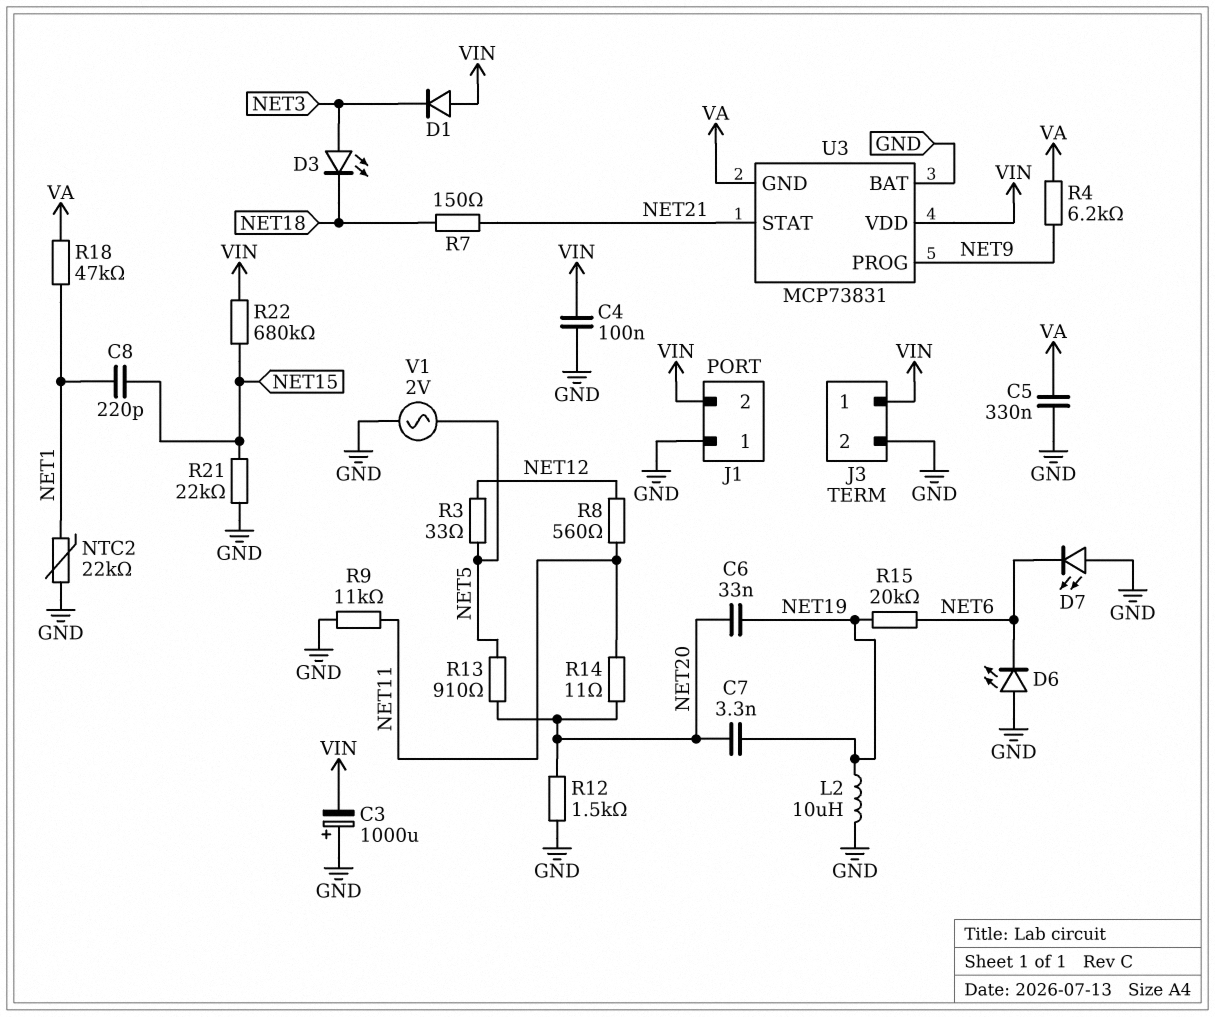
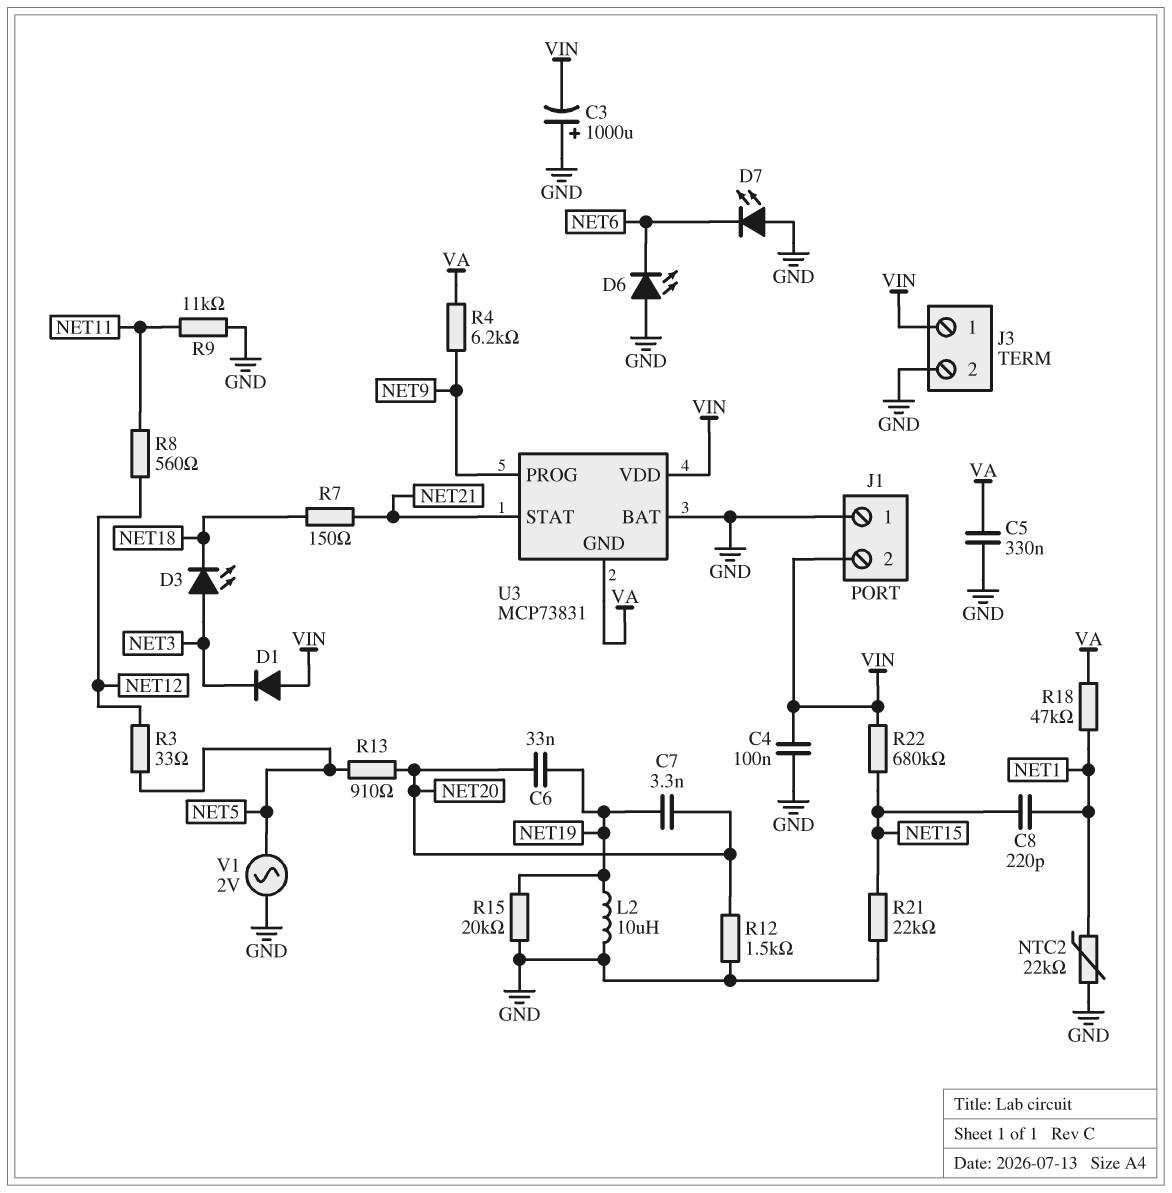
R14: 11 (NET11, NET20) -> none
R15: 20k (NET6, NET19) -> 20k (GND, NET19)

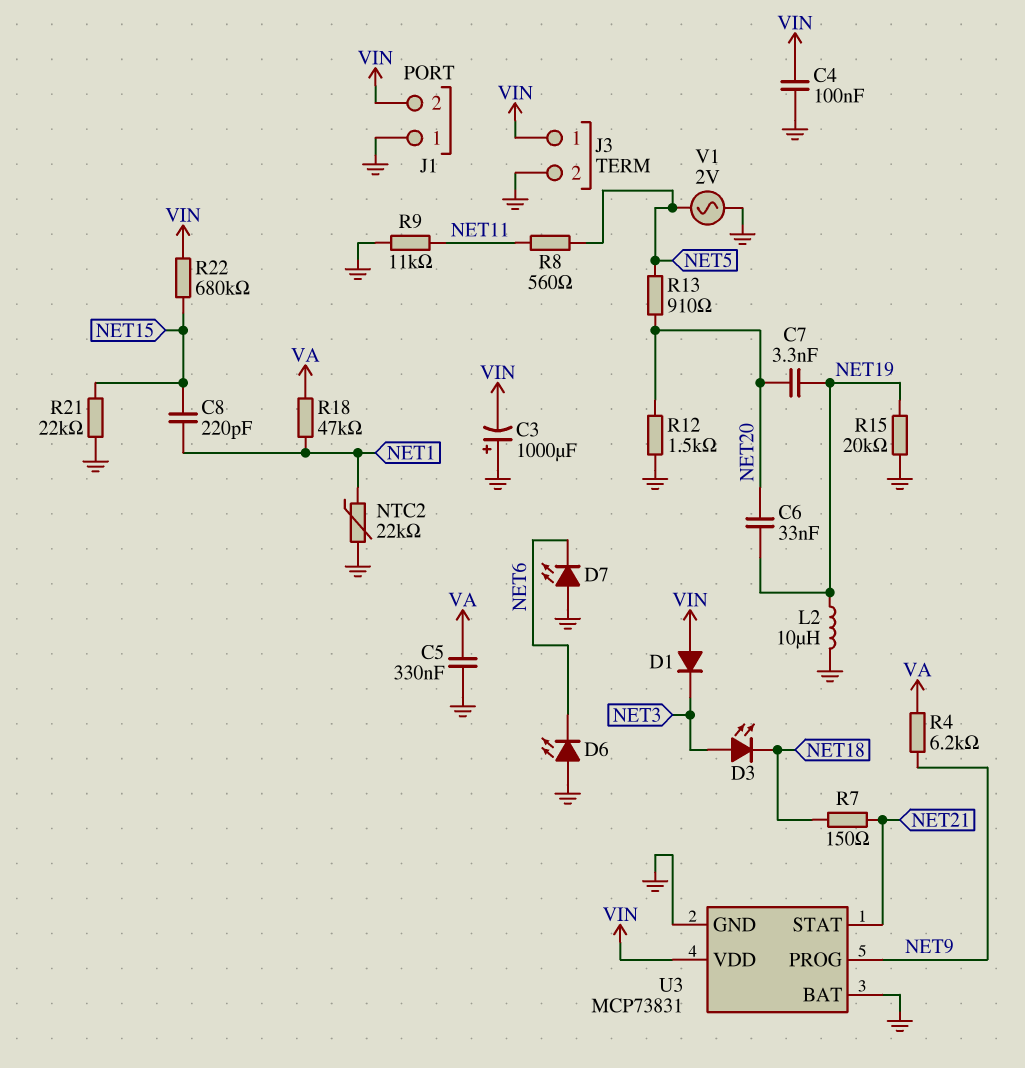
R3: 33 (NET5, NET12) -> none
R8: 560 (NET11, NET12) -> 560 (NET5, NET11)
U3 pin GND: VA -> GND

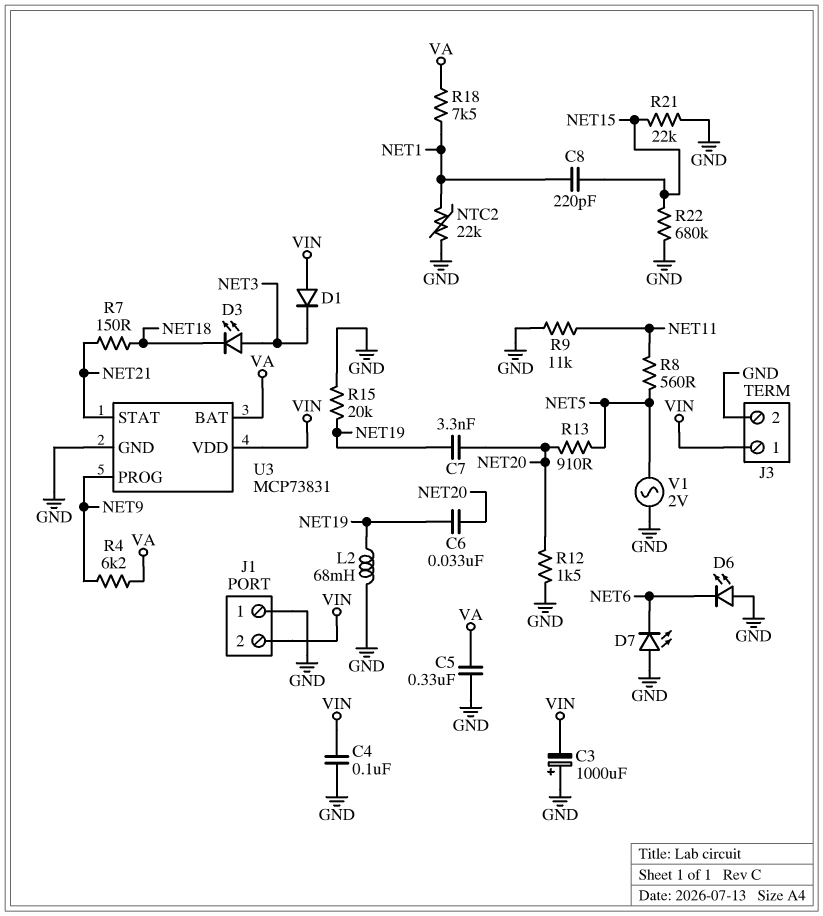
L2: 10uH (GND, NET19) -> 68mH (GND, NET19)
R18: 47k (NET1, VA) -> 7.5k (NET1, VA)
R22: 680k (NET15, VIN) -> 680k (GND, NET15)
U3 pin BAT: GND -> VA

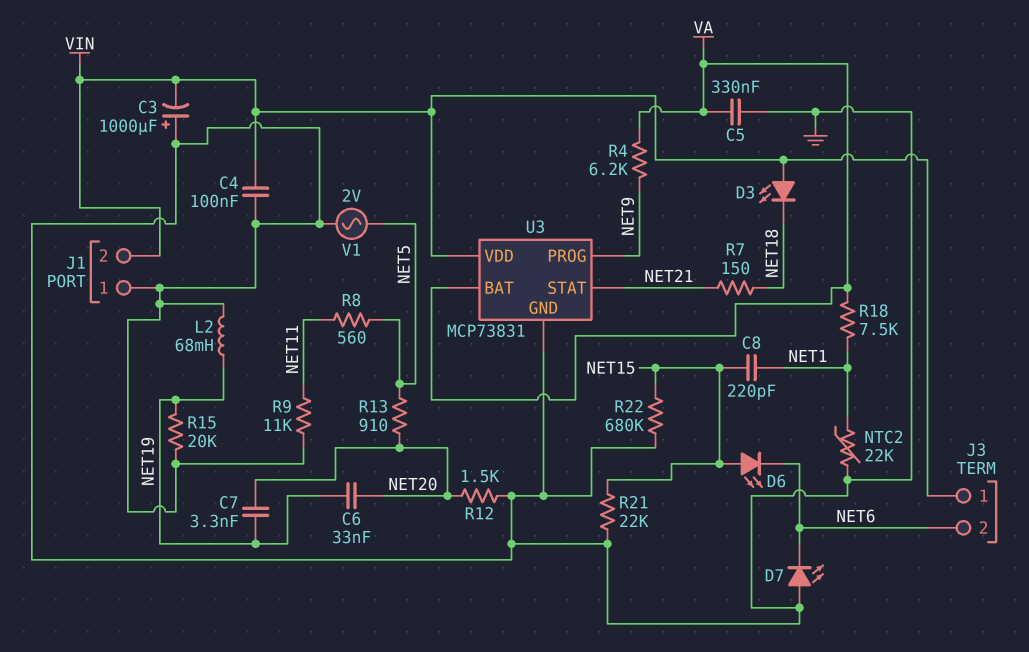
D1: diode (A VIN, K NET3) -> none
D3: LED (A NET3, K NET18) -> LED (A VIN, K NET18)
D6: LED (A GND, K NET6) -> LED (A NET15, K NET6)
J3 pin 2: GND -> NET6

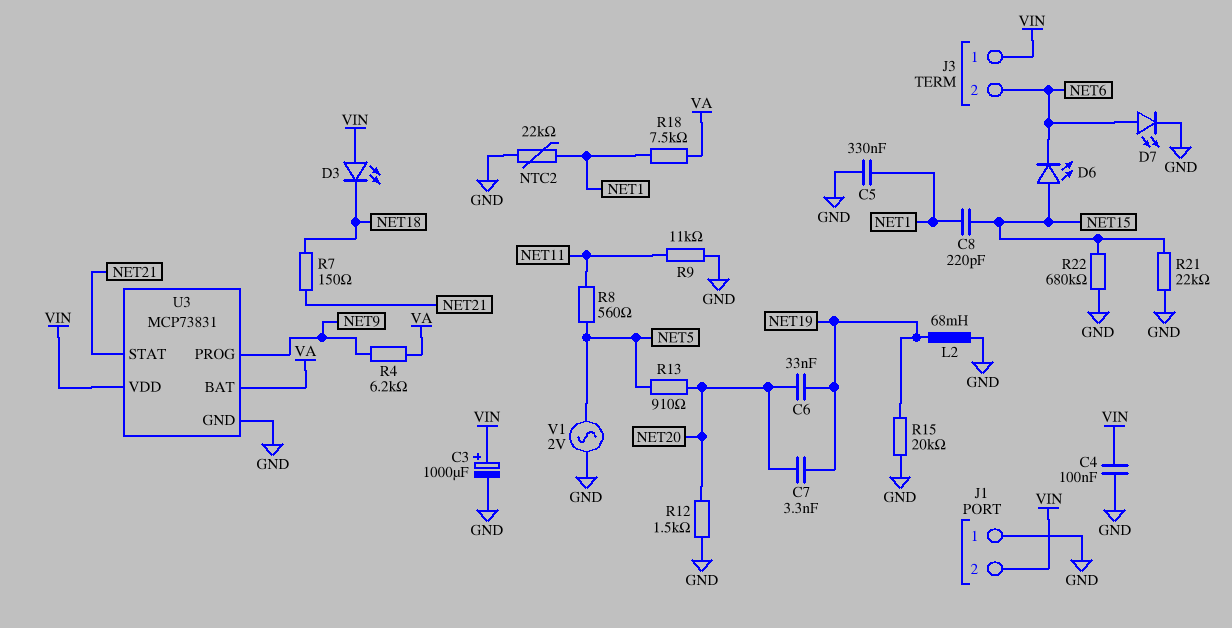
C3: 1000uF (plus GND, minus VIN) -> 1000uF (plus VIN, minus GND)
C5: 330nF (GND, VA) -> 330nF (GND, NET1)
D7: LED (A GND, K NET6) -> LED (A NET6, K GND)

